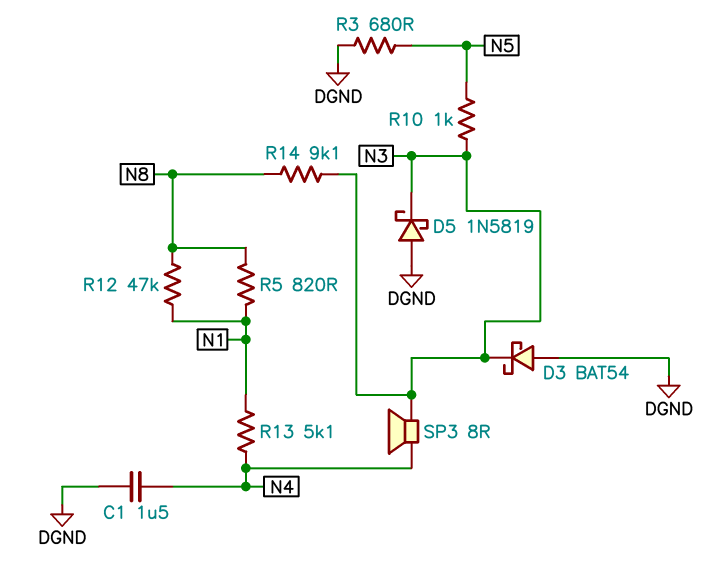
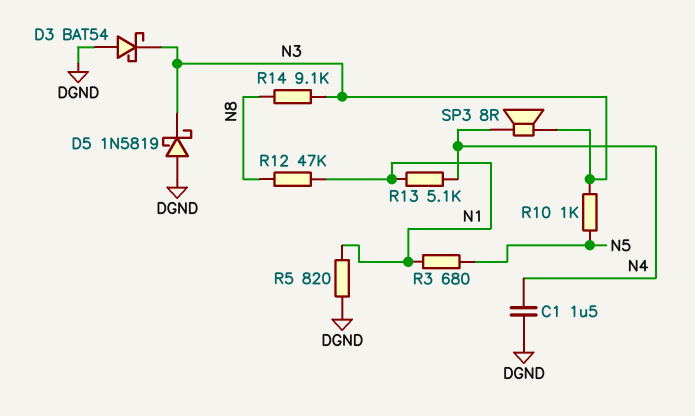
R3: 680 (DGND, N5) -> 680 (N1, N5)
R5: 820 (N1, N8) -> 820 (DGND, N1)

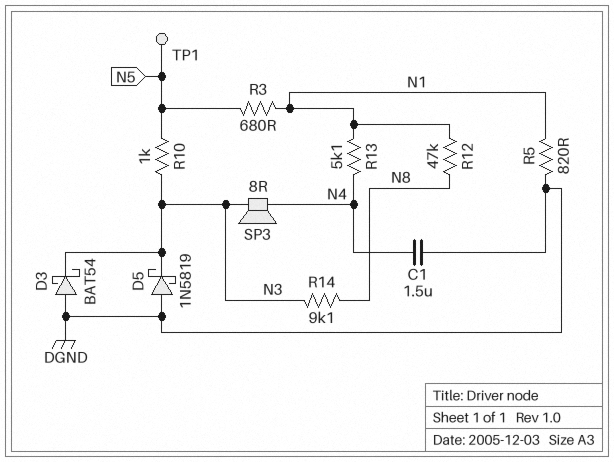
TP1: none -> test point (N5)

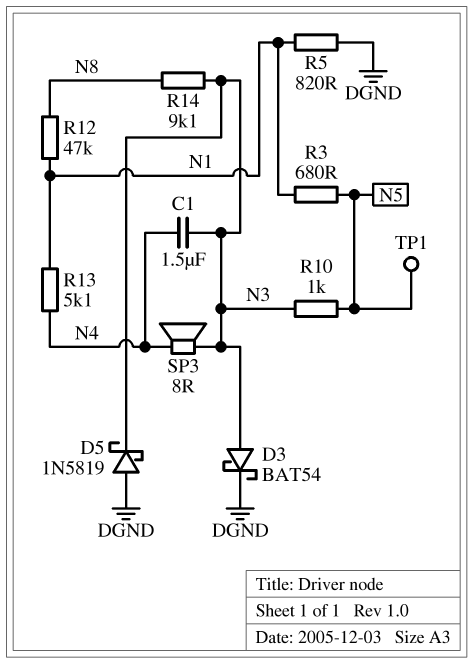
C1: 1.5uF (DGND, N4) -> 1.5uF (N3, N4)
D3: schottky BAT54 (A DGND, K N3) -> schottky BAT54 (A N3, K DGND)

